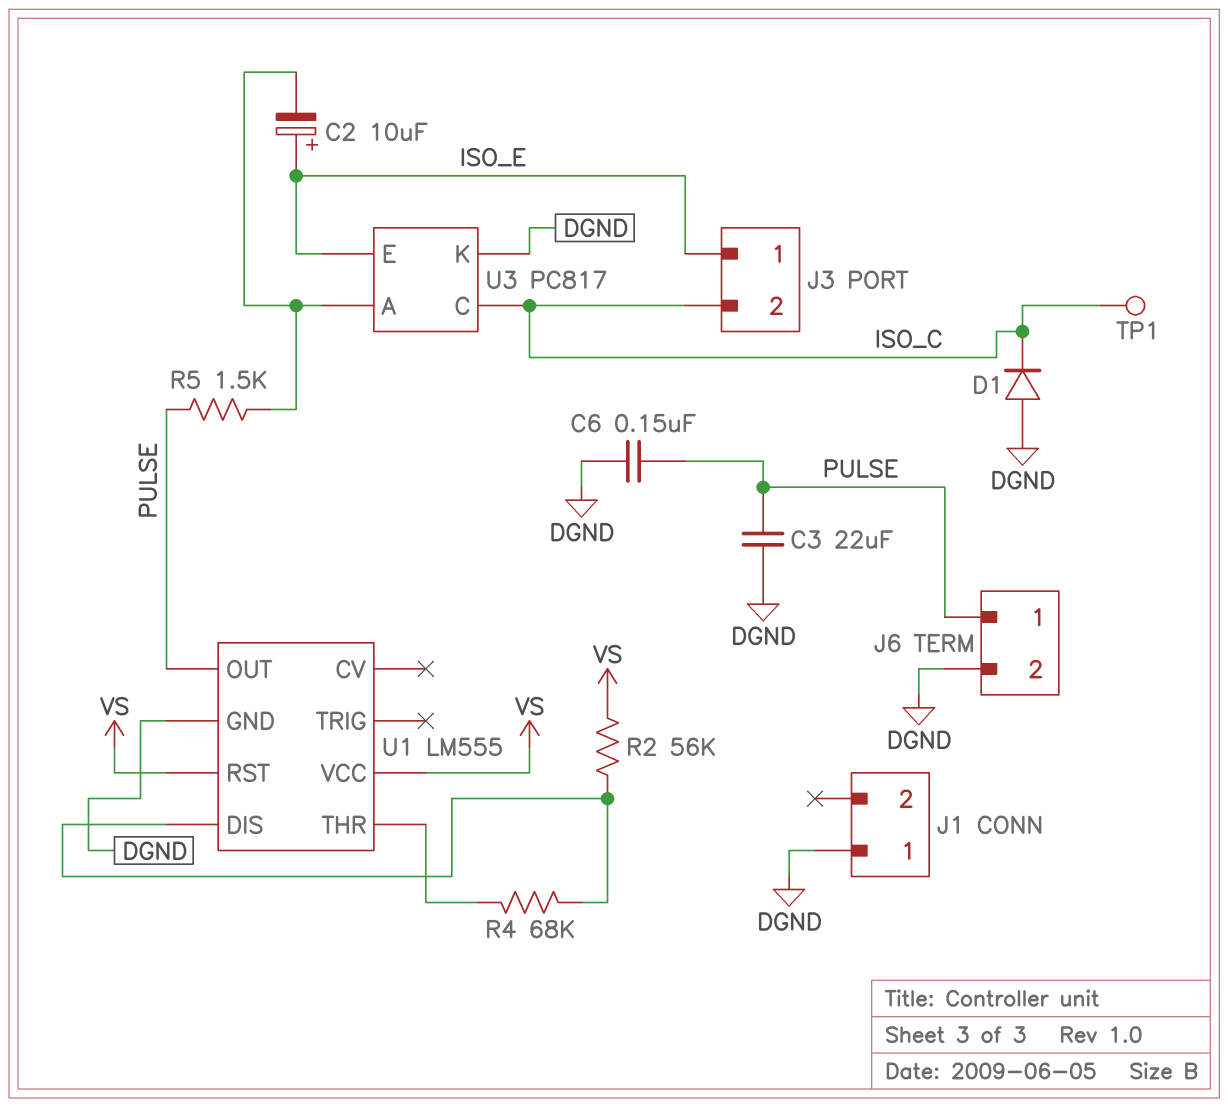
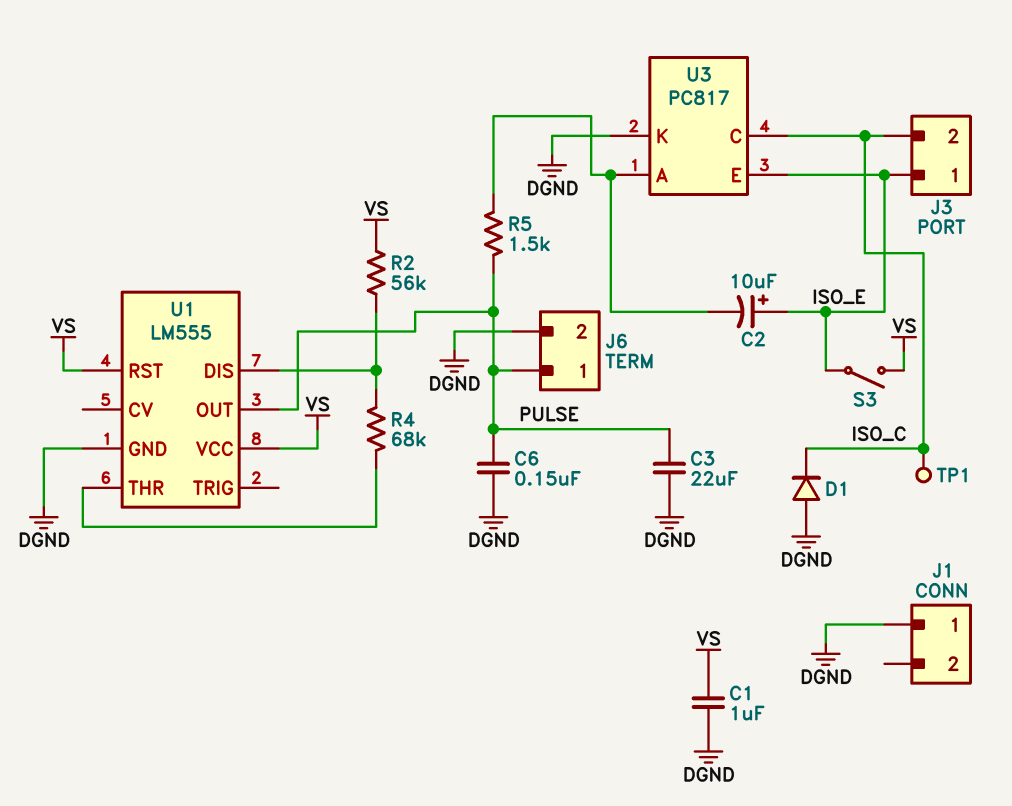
C1: none -> 1uF (DGND, VS)
S3: none -> switch (ISO_E, VS)

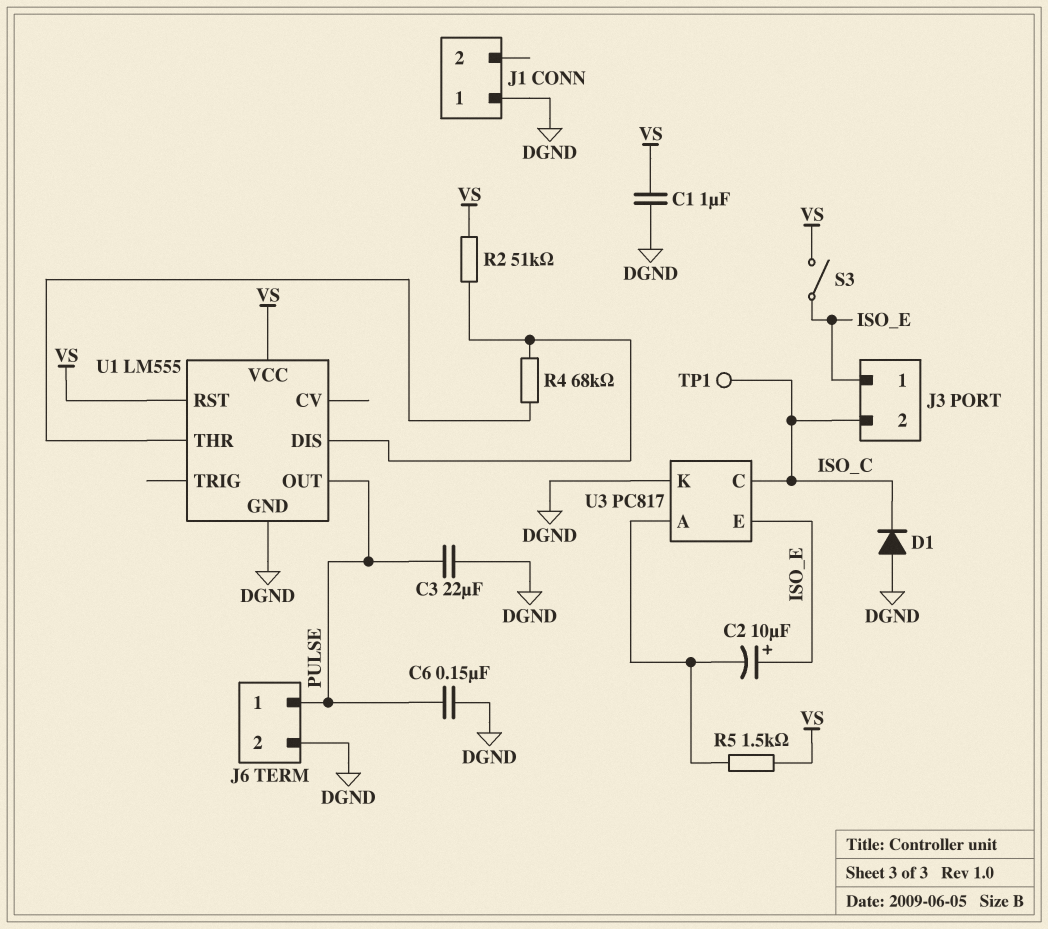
R2: 56k (U1/DIS, VS) -> 51k (U1/DIS, VS)
R5: 1.5k (PULSE, U3/A) -> 1.5k (U3/A, VS)

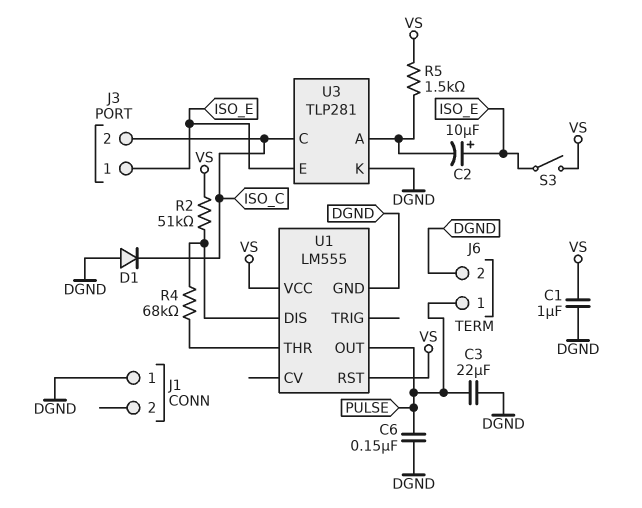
TP1: test point (ISO_C) -> none
U3: PC817 -> TLP281

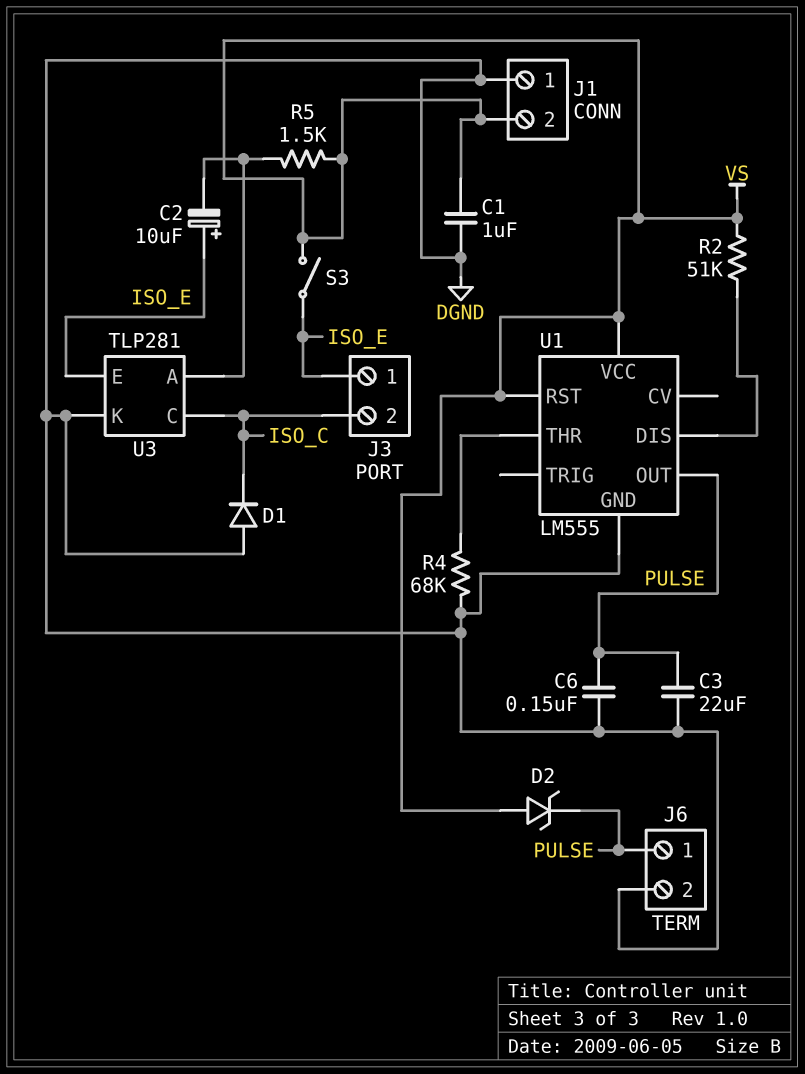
D2: none -> zener (A VS, K PULSE)
J1 pin 2: none -> VS
R4: 68k (U1/DIS, U1/THR) -> 68k (DGND, U1/THR)

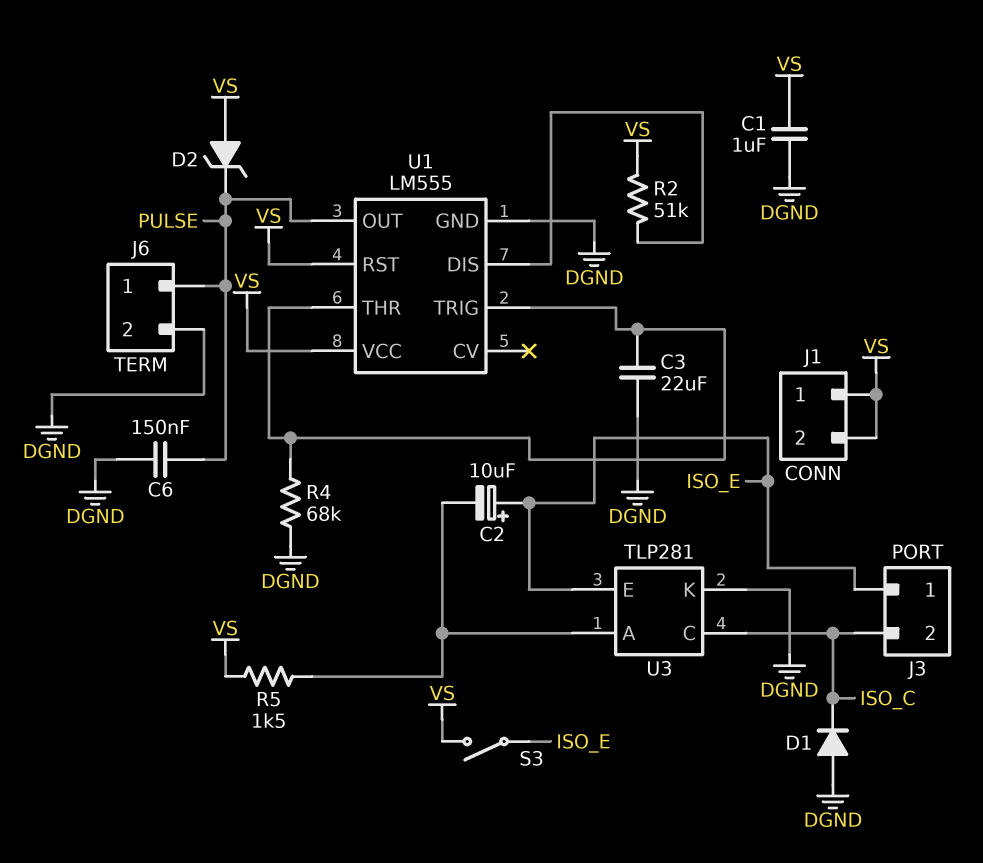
C3: 22uF (DGND, PULSE) -> 22uF (DGND, U1/THR)
J1 pin 1: DGND -> VS
U1 pin TRIG: none -> U1/THR

